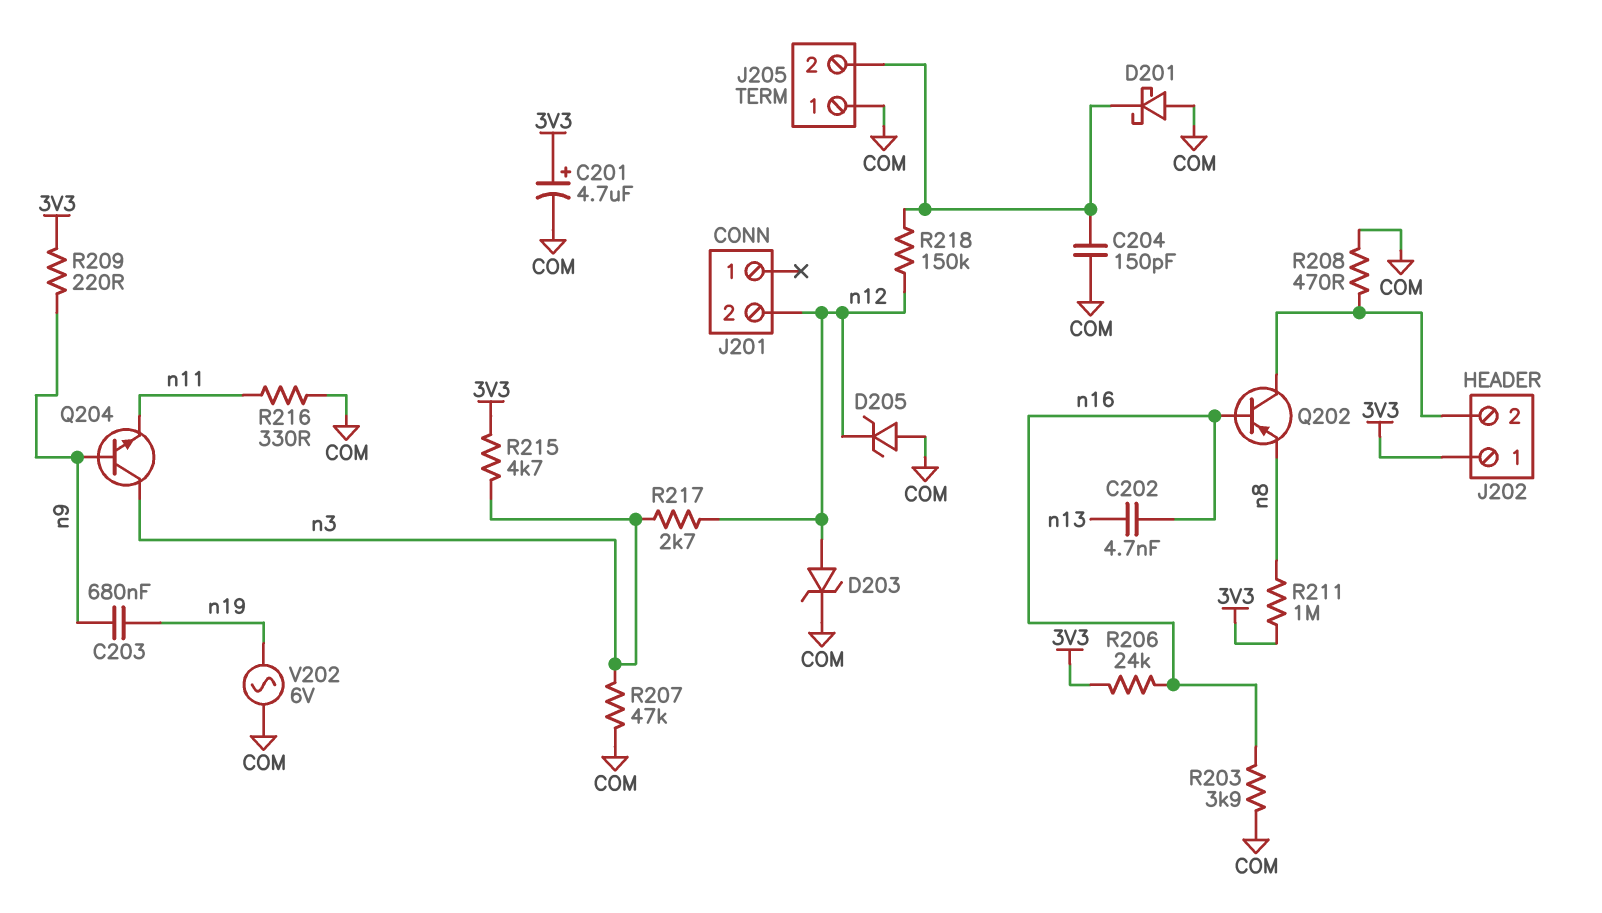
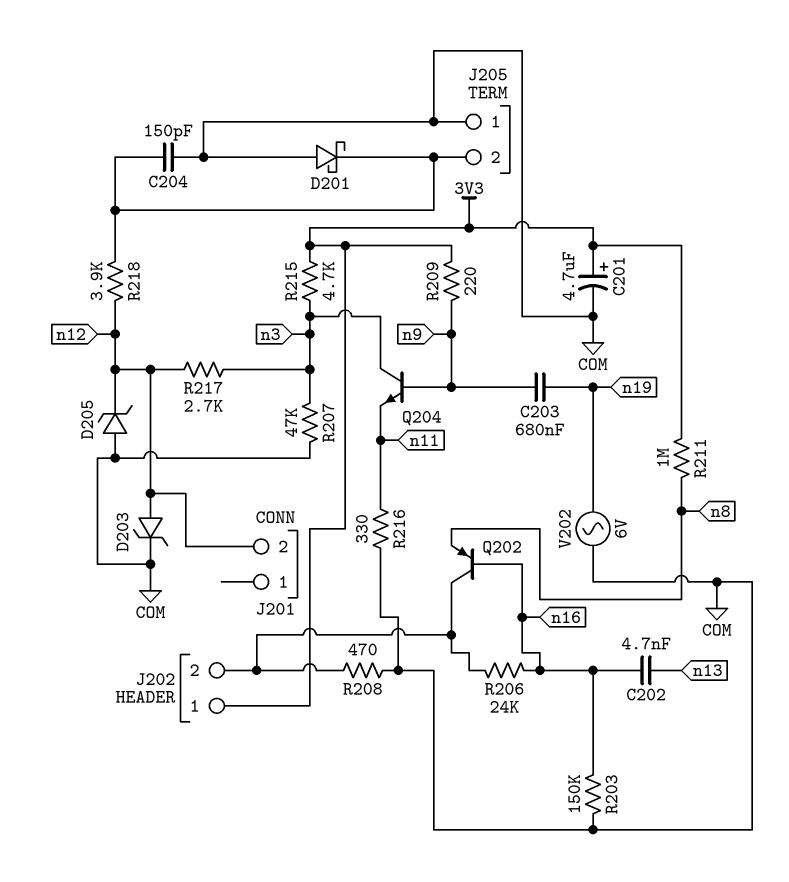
R203: 3.9k (COM, n16) -> 150k (COM, n16)
R206: 24k (3V3, n16) -> 24k (J202/2, n16)
R218: 150k (J205/2, n12) -> 3.9k (J205/2, n12)

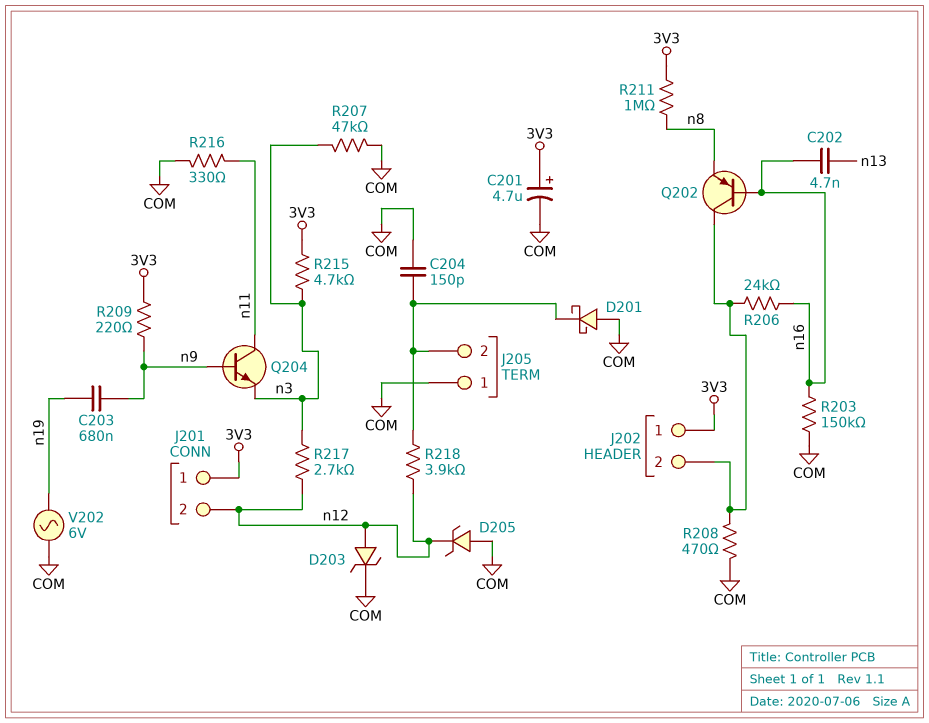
J201 pin 1: none -> 3V3
Q204: NPN (B n9, C n3, E n11) -> NPN (B n9, C n11, E n3)

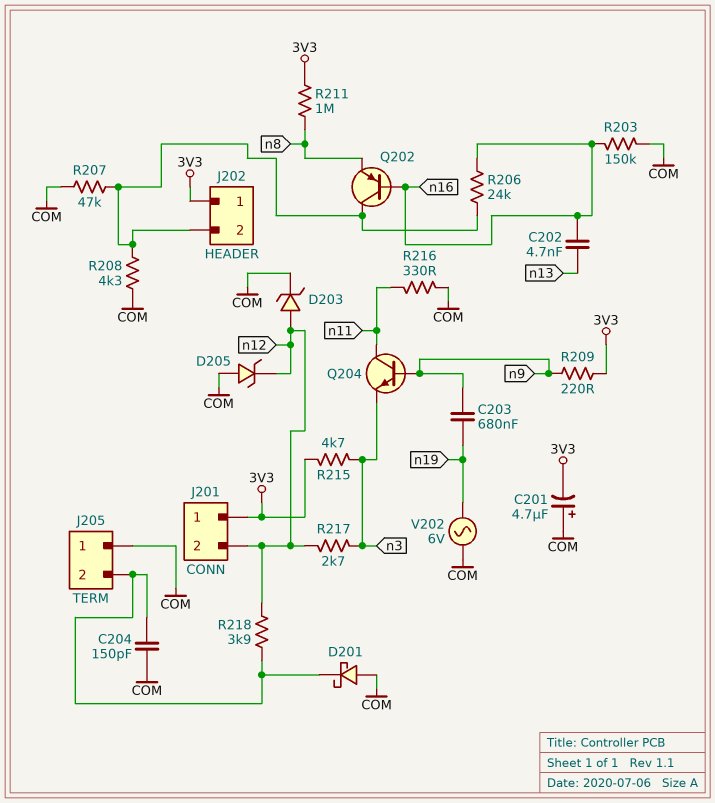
C201: 4.7uF (plus 3V3, minus COM) -> 4.7uF (plus COM, minus 3V3)
R207: 47k (COM, n3) -> 47k (COM, J202/2)
R208: 470 (COM, J202/2) -> 4.3k (COM, J202/2)

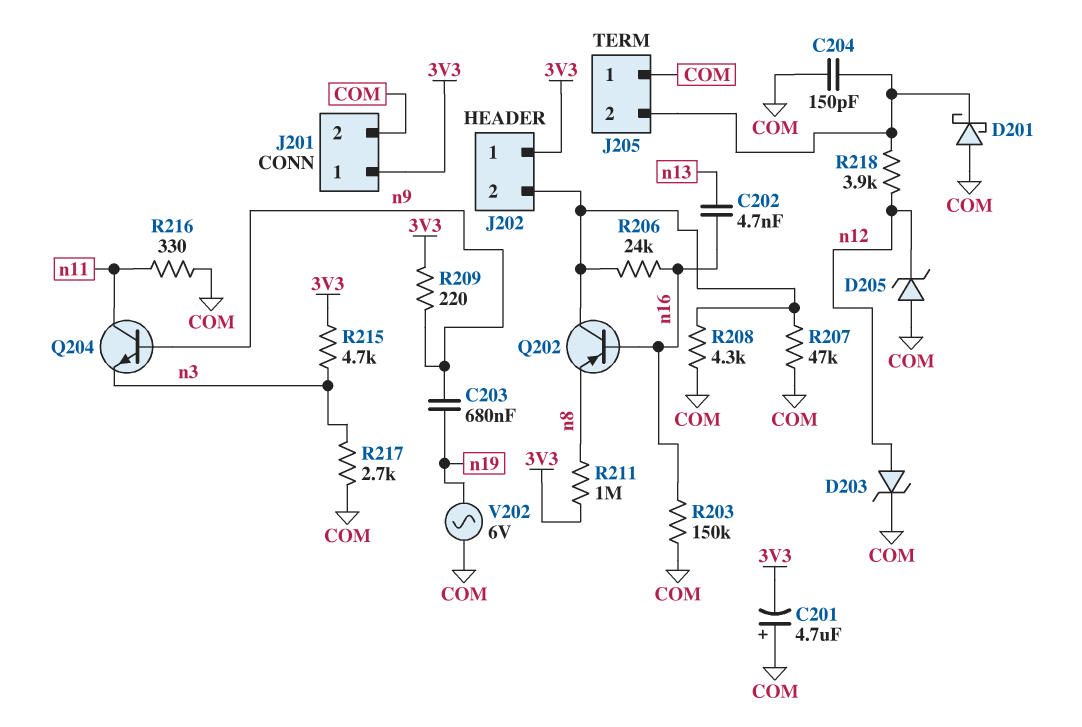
J201 pin 2: n12 -> COM
R217: 2.7k (n3, n12) -> 2.7k (COM, n3)

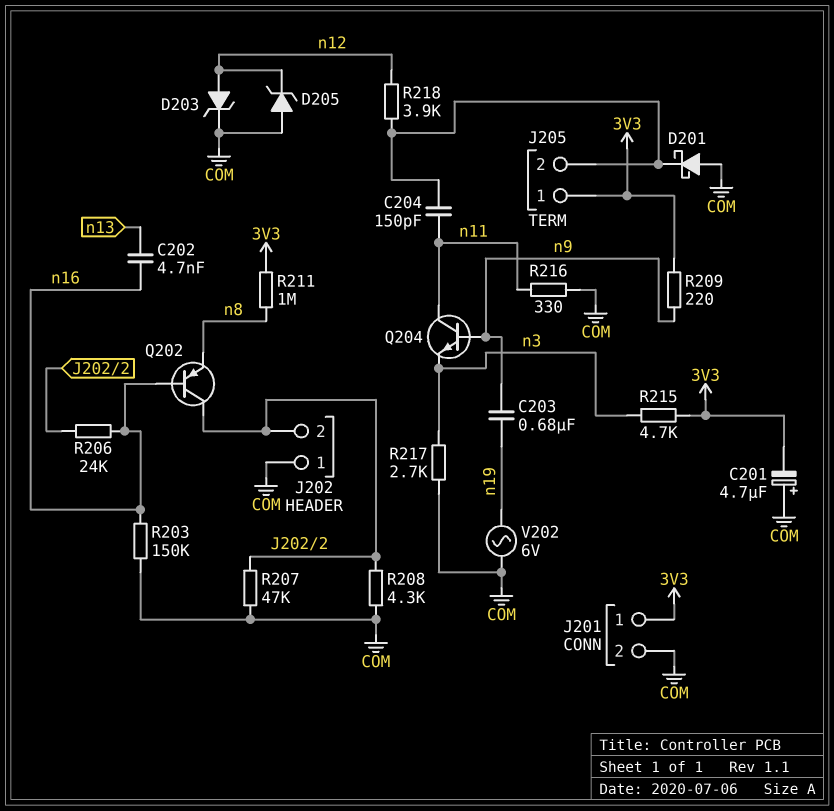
C204: 150pF (COM, J205/2) -> 150pF (J205/2, n11)
J202 pin 1: 3V3 -> COM
J205 pin 1: COM -> 3V3

